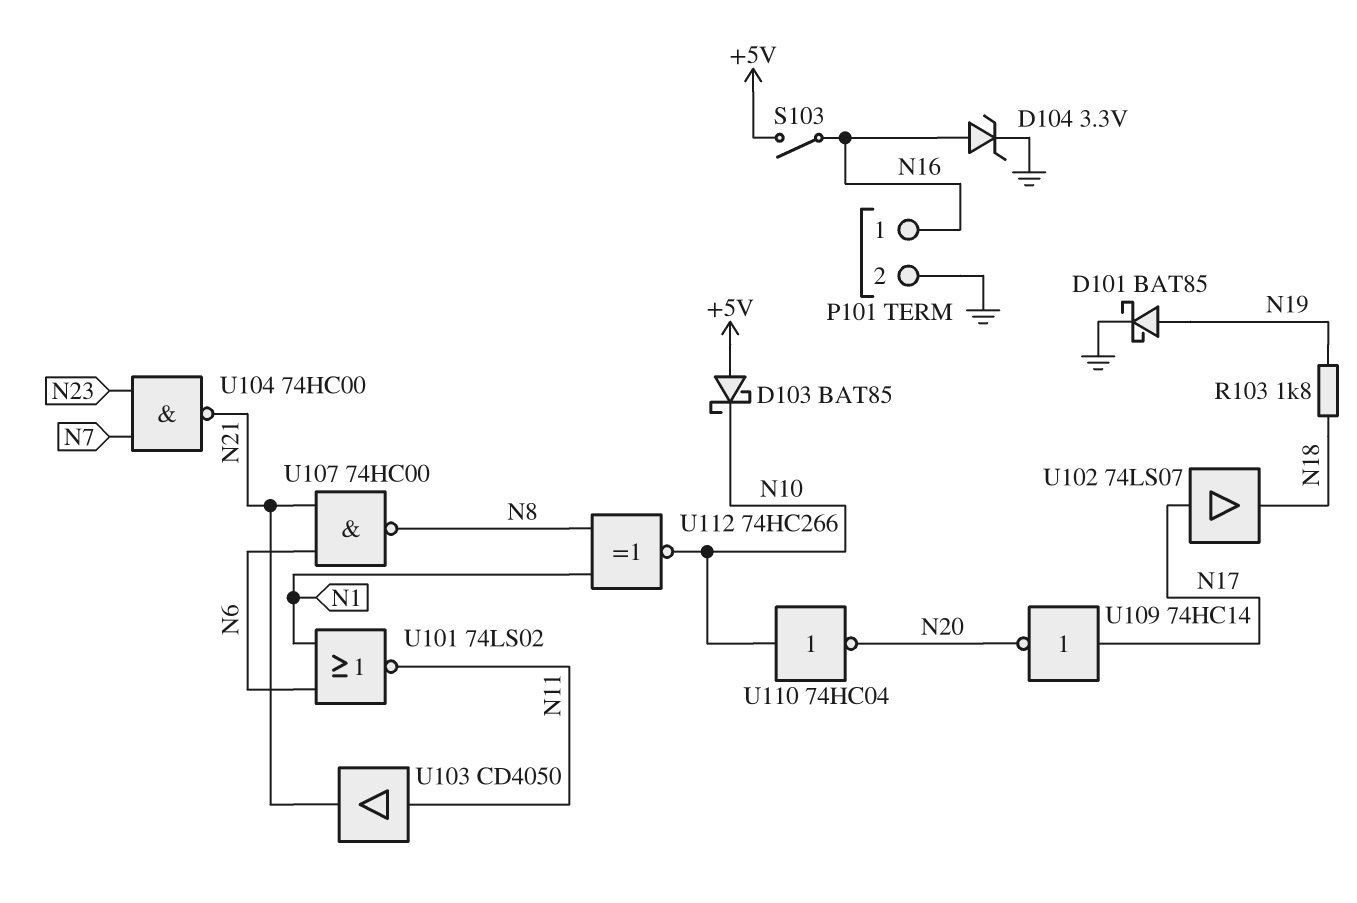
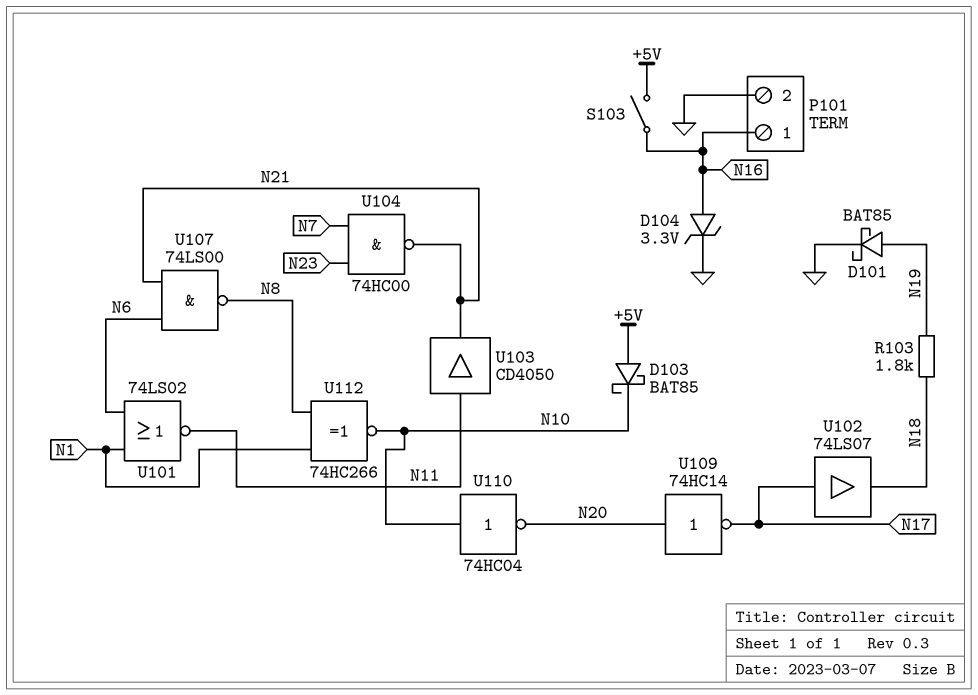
U107: NAND 74HC00 (in N6, in N21, out N8) -> NAND 74LS00 (in N6, in N21, out N8)
U109: NOT 74HC14 (in N17, out N20) -> NOT 74HC14 (in N20, out N17)

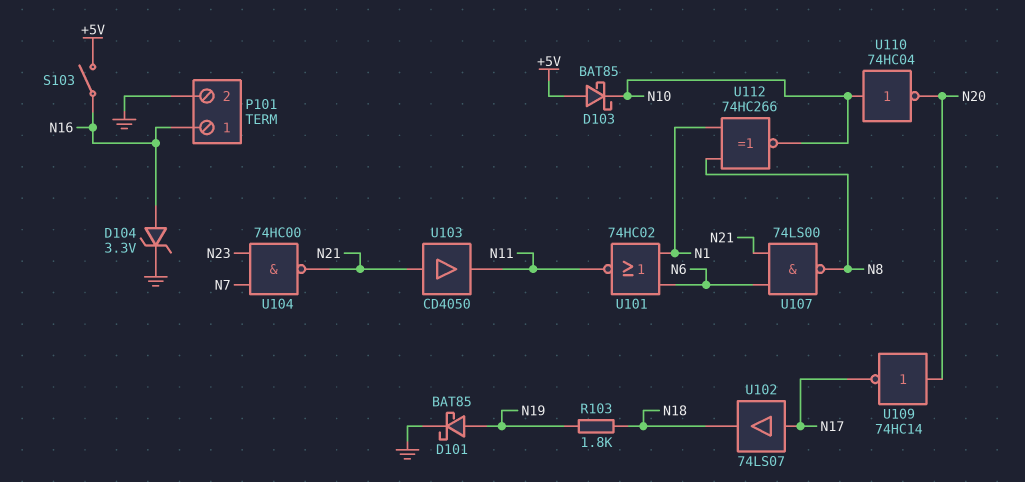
U101: NOR 74LS02 (in N1, in N6, out N11) -> NOR 74HC02 (in N1, in N6, out N11)
U103: buffer CD4050 (in N11, out N21) -> buffer CD4050 (in N21, out N11)

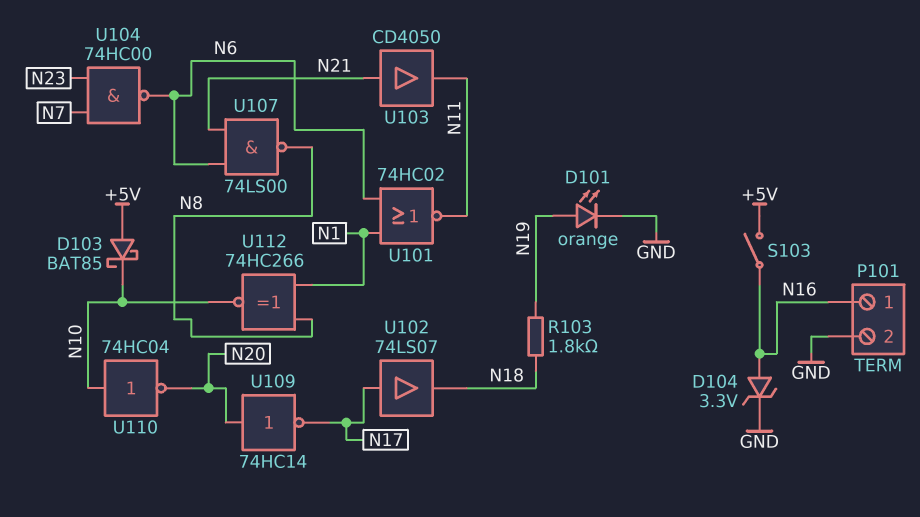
D101: schottky BAT85 (A N19, K GND) -> LED orange (A N19, K GND)
U104: NAND 74HC00 (in N7, in N23, out N21) -> NAND 74HC00 (in N7, in N23, out N6)

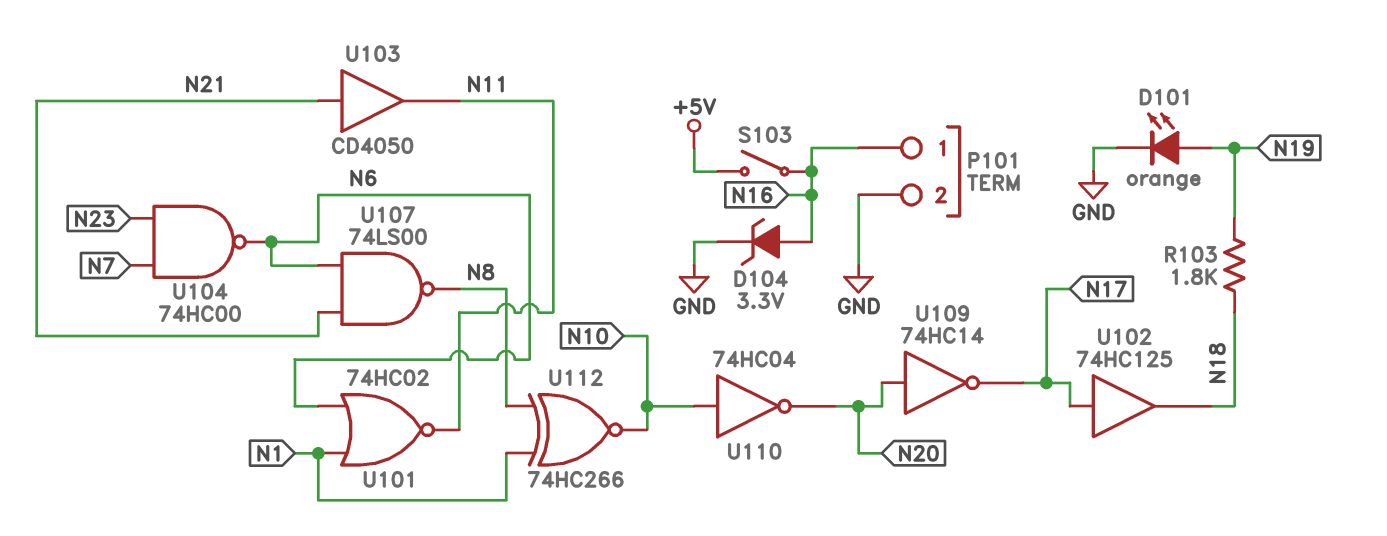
D103: schottky BAT85 (A +5V, K N10) -> none
U102: buffer 74LS07 (in N17, out N18) -> buffer 74HC125 (in N17, out N18)

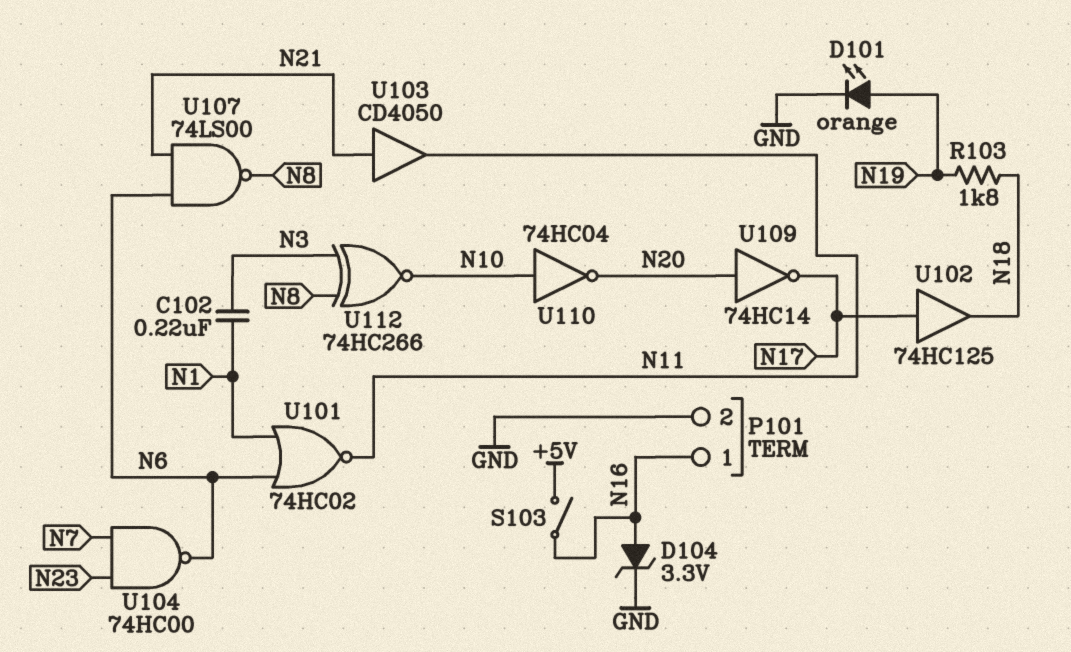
C102: none -> 220nF (N1, N3)
U112: XNOR 74HC266 (in N1, in N8, out N10) -> XNOR 74HC266 (in N3, in N8, out N10)

